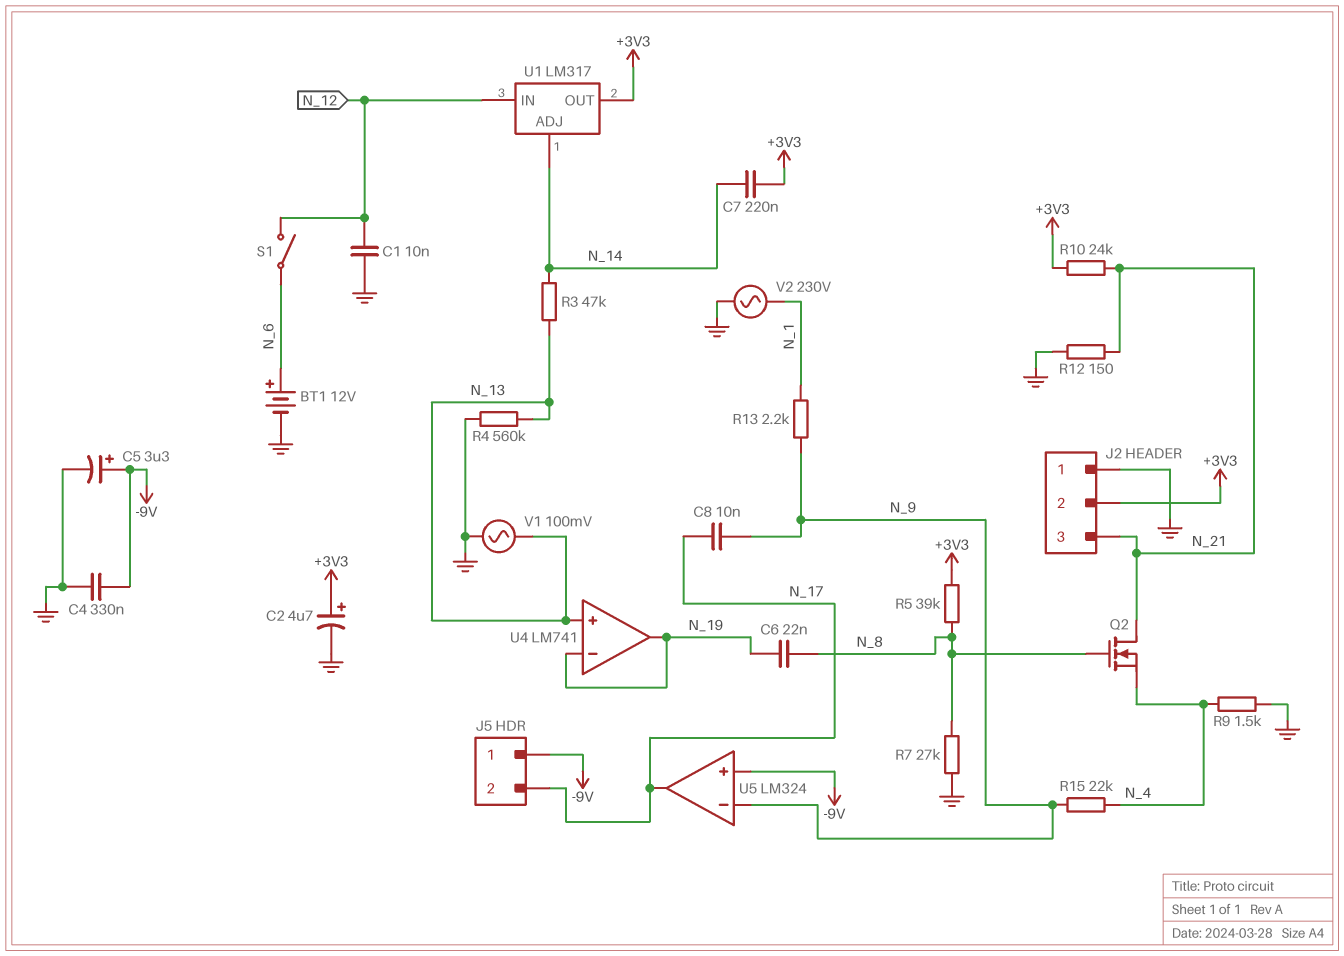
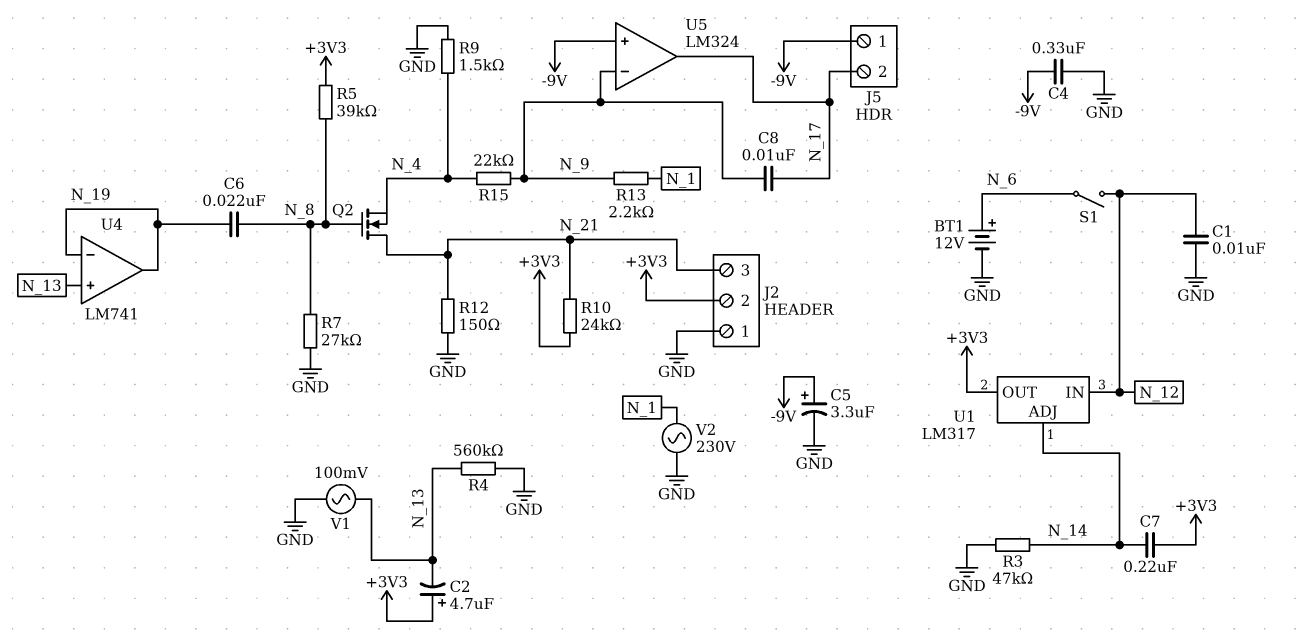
C2: 4.7uF (plus +3V3, minus GND) -> 4.7uF (plus +3V3, minus N_13)
R3: 47k (N_13, N_14) -> 47k (GND, N_14)

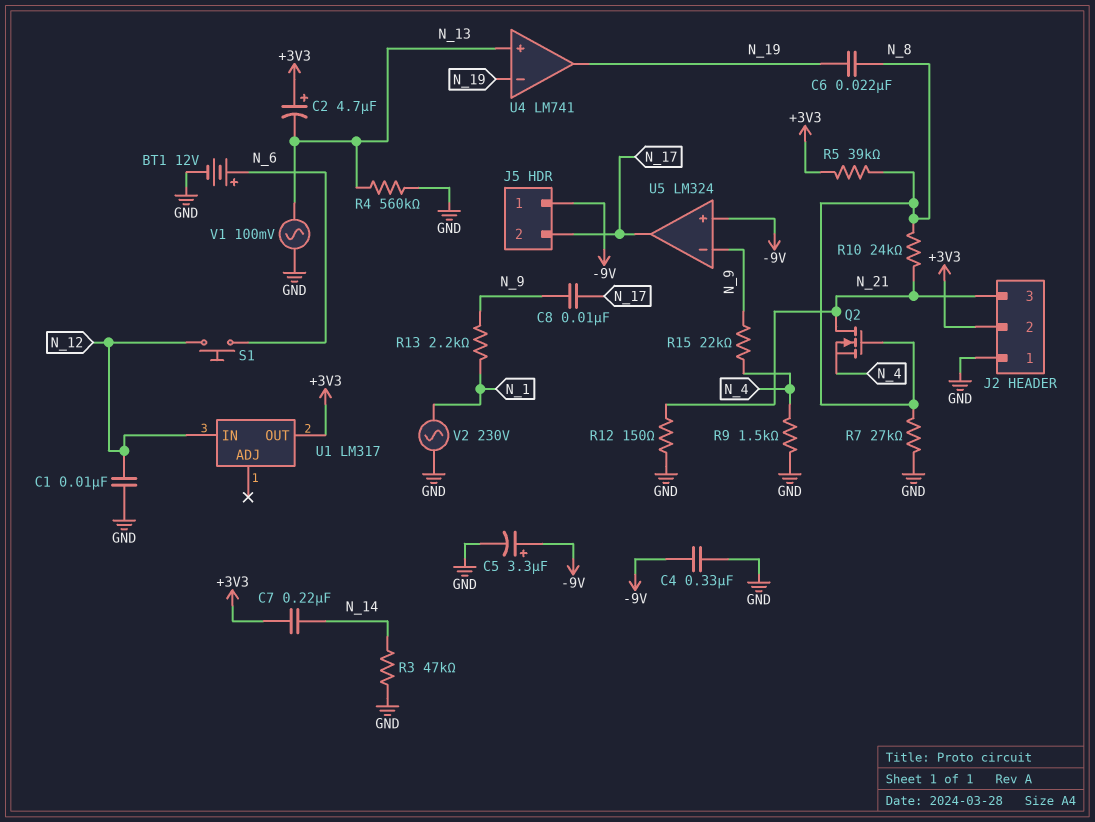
R10: 24k (+3V3, N_21) -> 24k (N_8, N_21)
S1: switch (N_6, N_12) -> button (N_6, N_12)
U1 pin ADJ: N_14 -> none

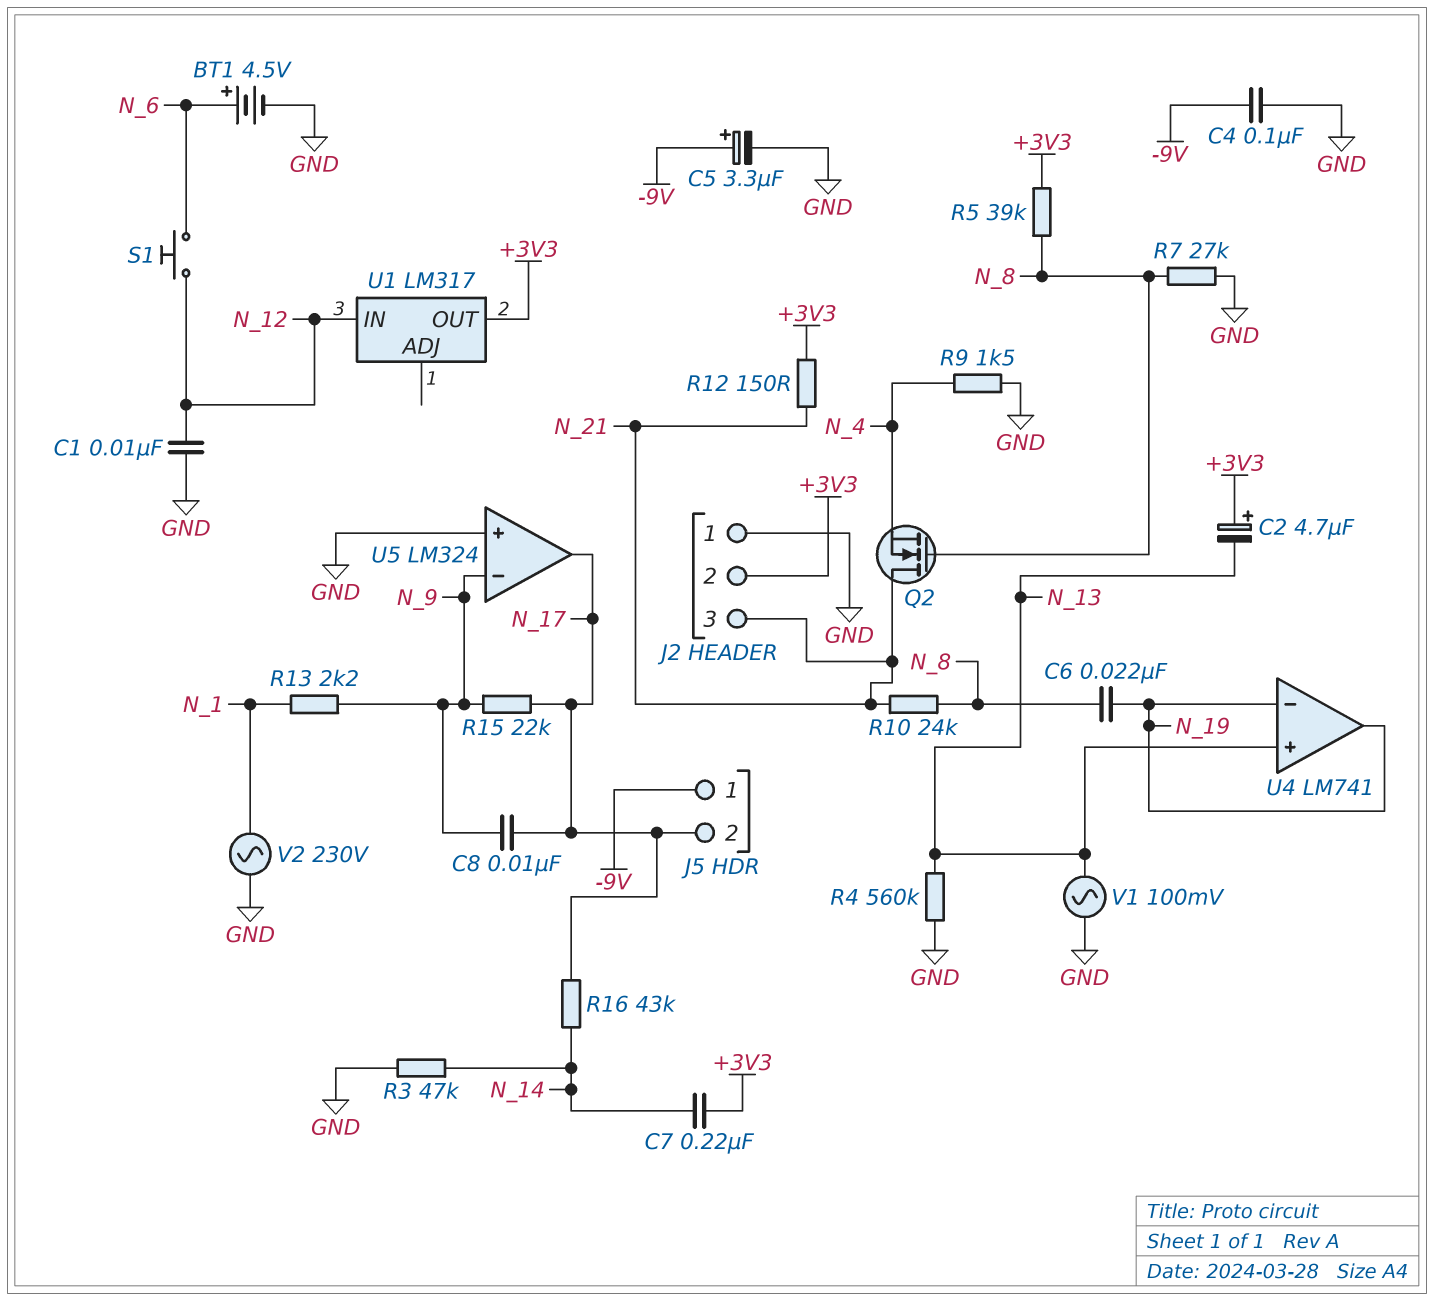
BT1: 12V (plus N_6, minus GND) -> 4.5V (plus N_6, minus GND)
C4: 330nF (-9V, GND) -> 100nF (-9V, GND)
R12: 150 (GND, N_21) -> 150 (+3V3, N_21)
R15: 22k (N_4, N_9) -> 22k (N_9, N_17)
R16: none -> 43k (N_14, N_17)
U5 pin in+: -9V -> GND

